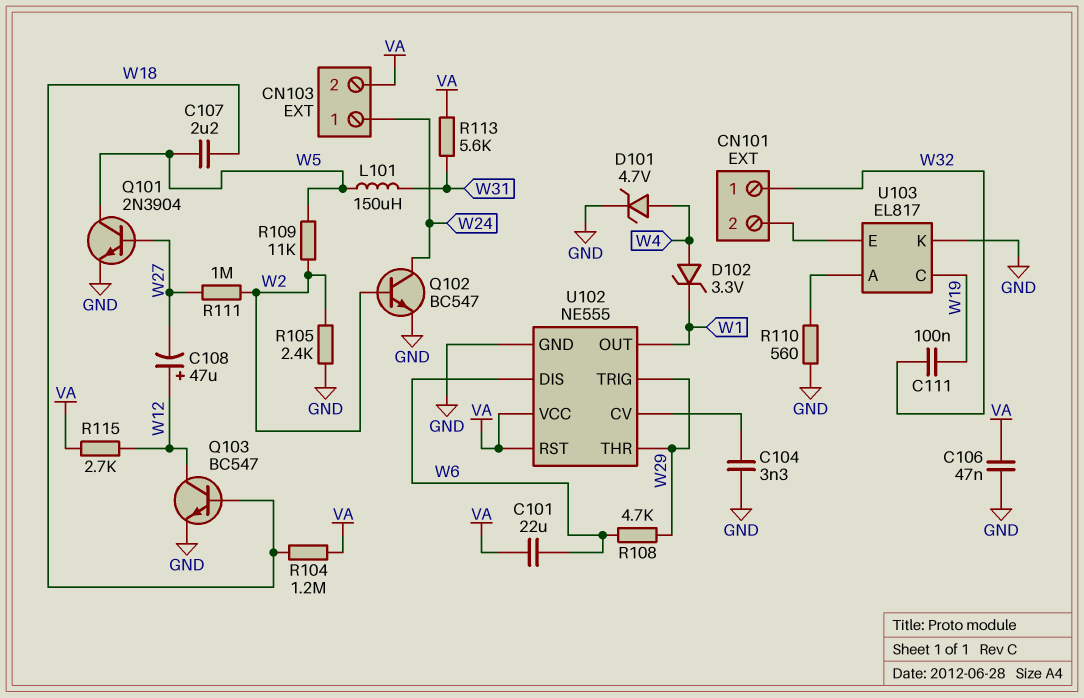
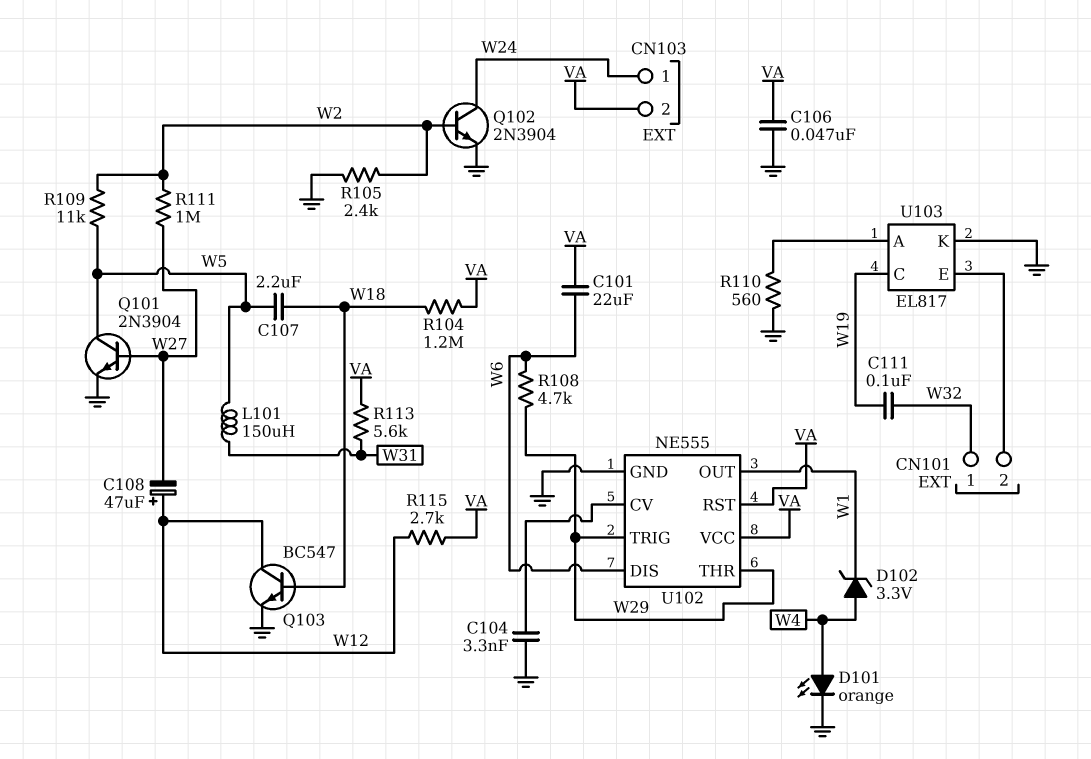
D101: zener 4.7V (A W4, K GND) -> LED orange (A W4, K GND)
Q102: NPN BC547 (B W2, C W24, E GND) -> NPN 2N3904 (B W2, C W24, E GND)

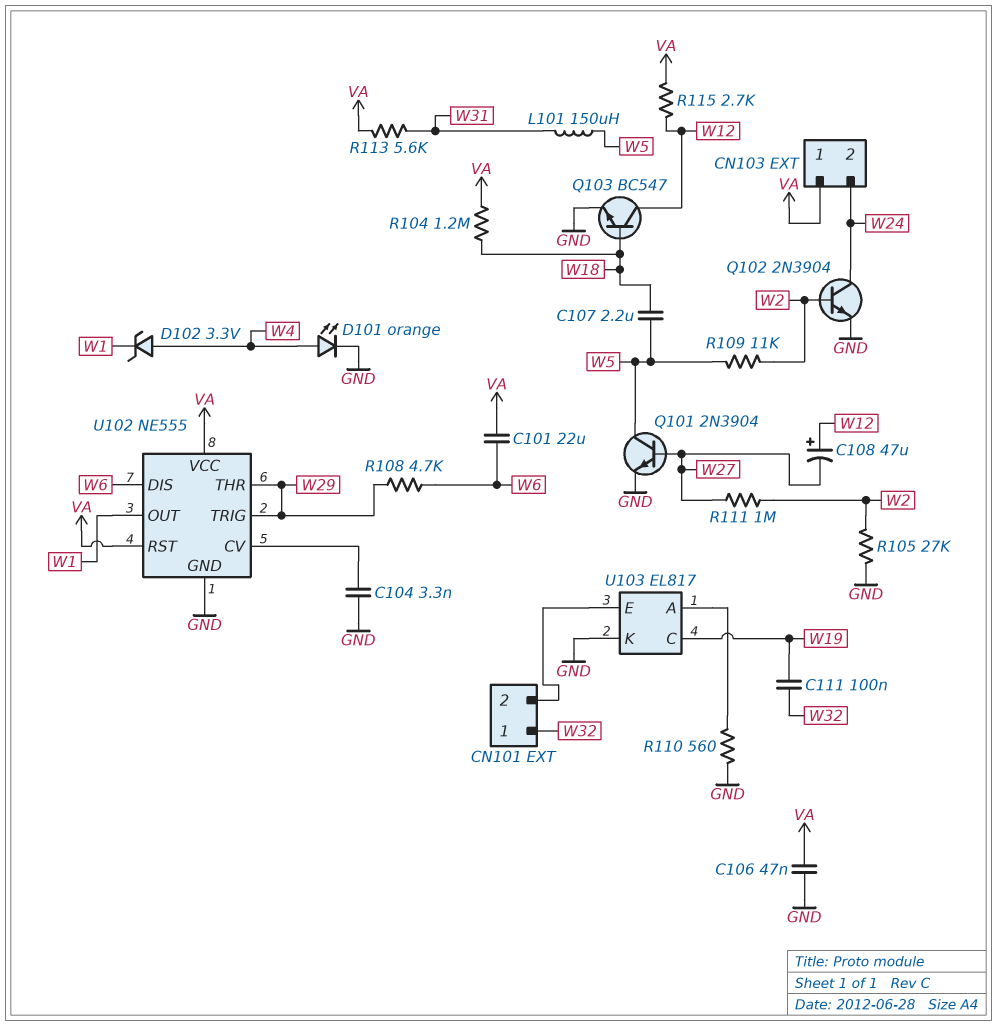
CN103 pin 1: W24 -> VA
CN103 pin 2: VA -> W24
R105: 2.4k (GND, W2) -> 27k (GND, W2)

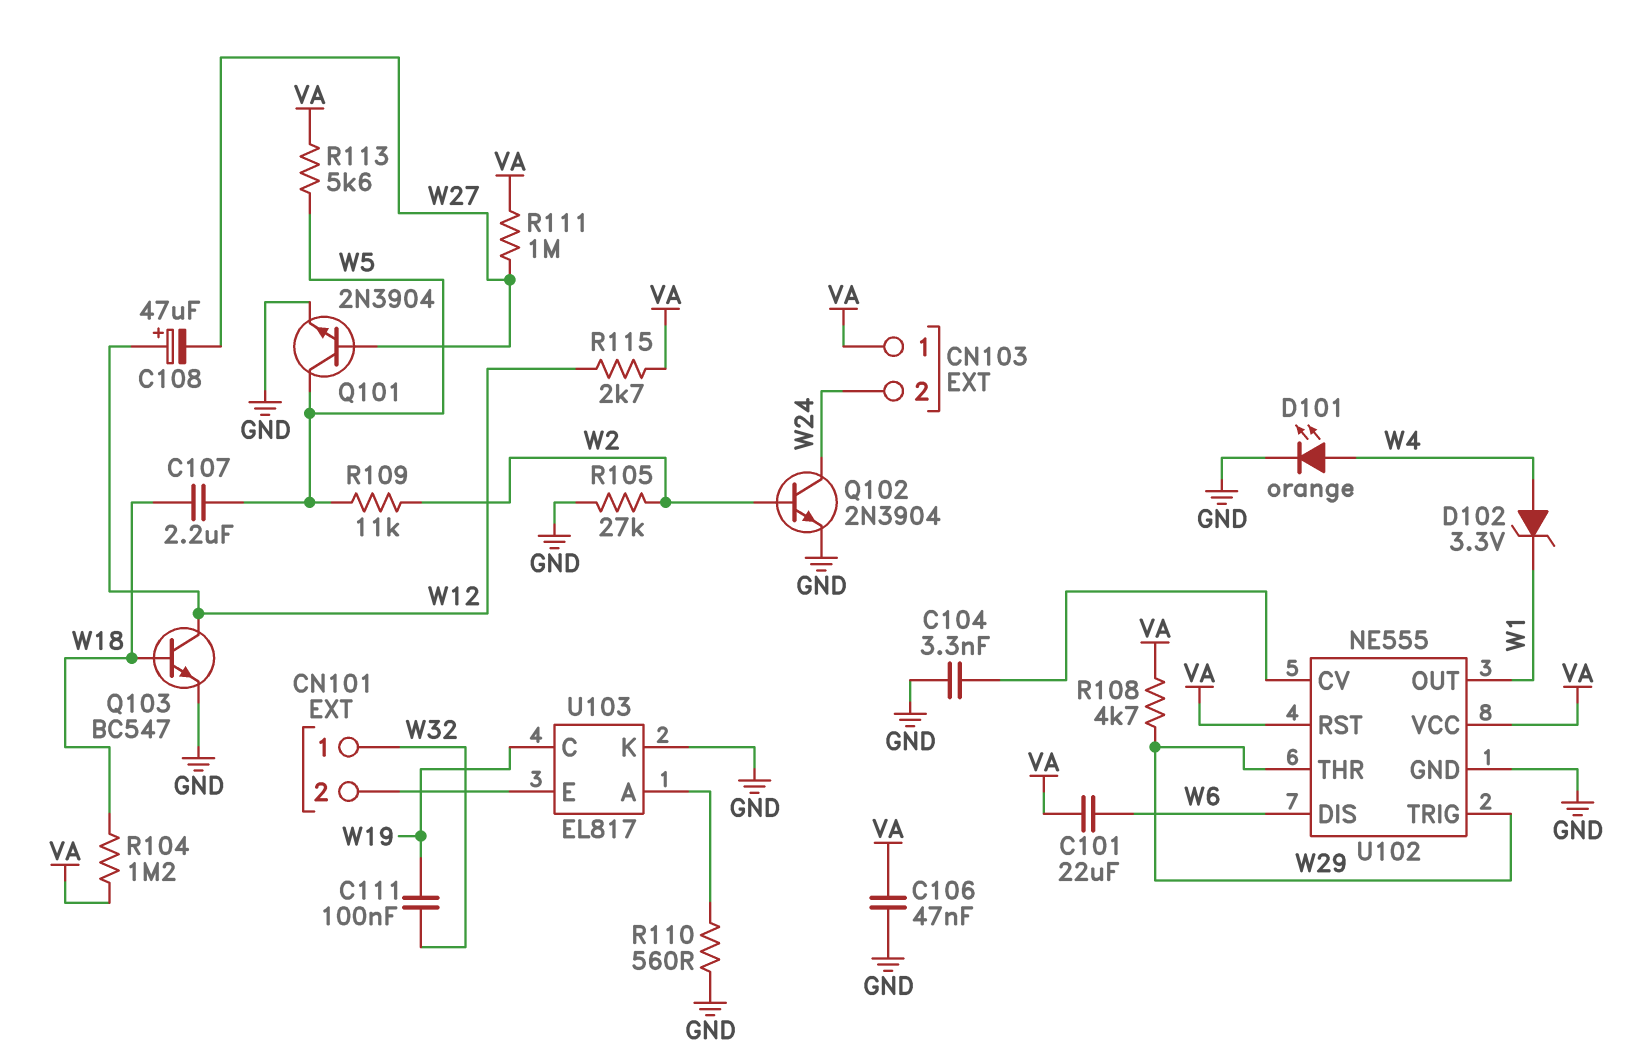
L101: 150uH (W5, W31) -> none
R108: 4.7k (W6, W29) -> 4.7k (VA, W29)
R111: 1M (W2, W27) -> 1M (VA, W27)
R113: 5.6k (VA, W31) -> 5.6k (VA, W5)

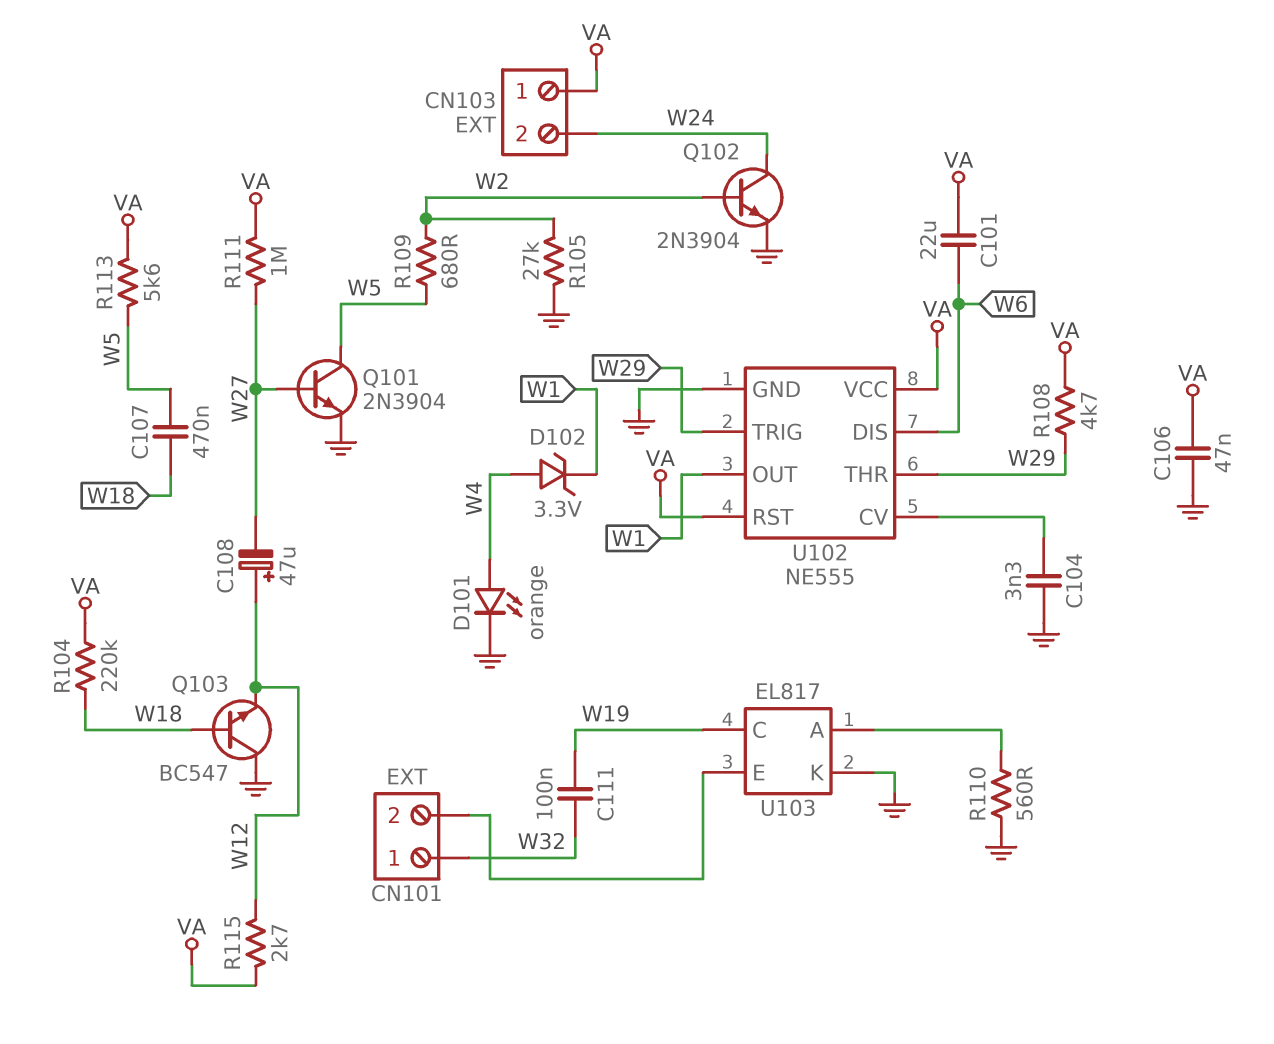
C107: 2.2uF (W5, W18) -> 470nF (W5, W18)
Q103: NPN BC547 (B W18, C W12, E GND) -> NPN BC547 (B W18, C GND, E W12)
R104: 1.2M (VA, W18) -> 220k (VA, W18)
R109: 11k (W2, W5) -> 680 (W2, W5)

